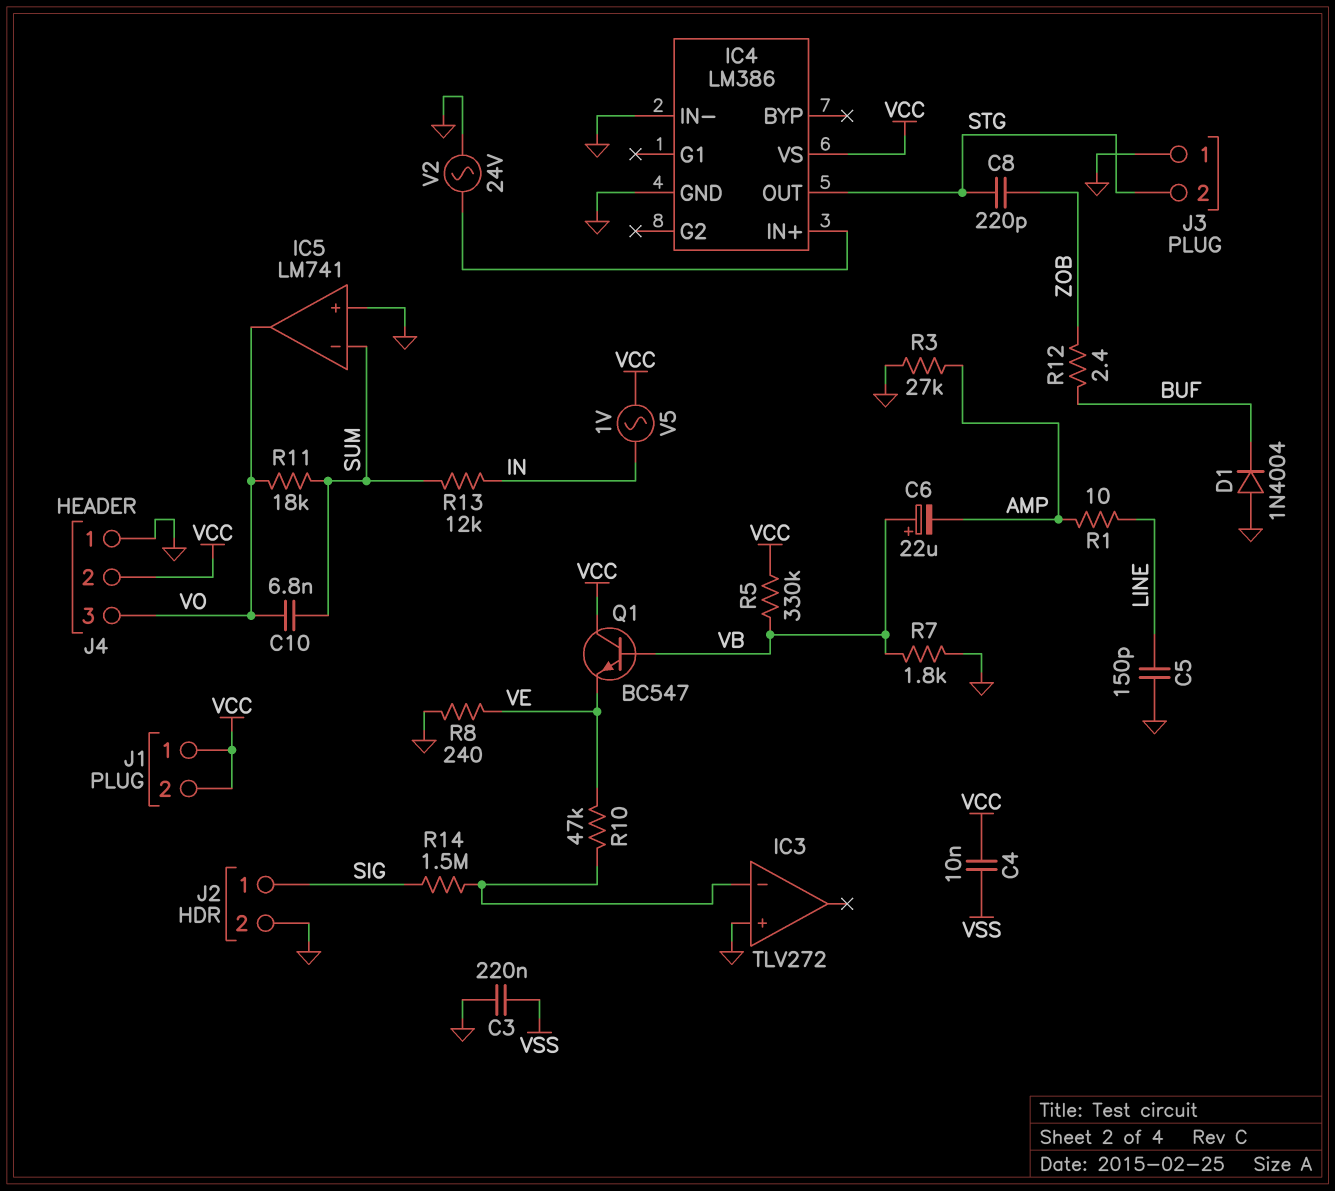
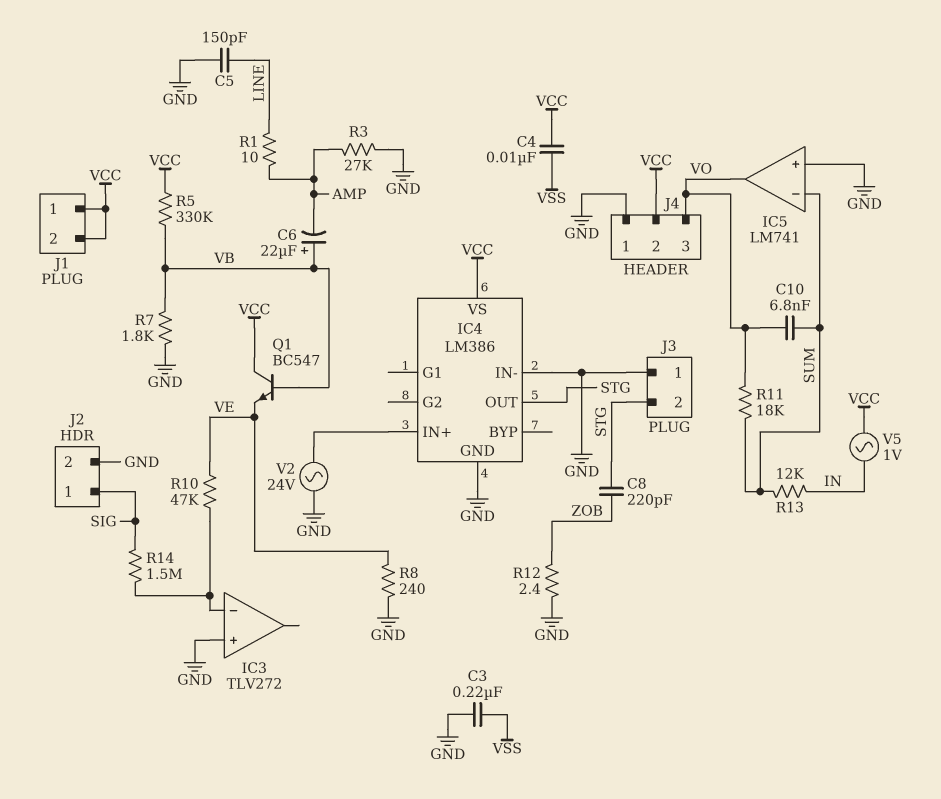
D1: diode 1N4004 (A GND, K BUF) -> none
R12: 2.4 (BUF, ZOB) -> 2.4 (GND, ZOB)

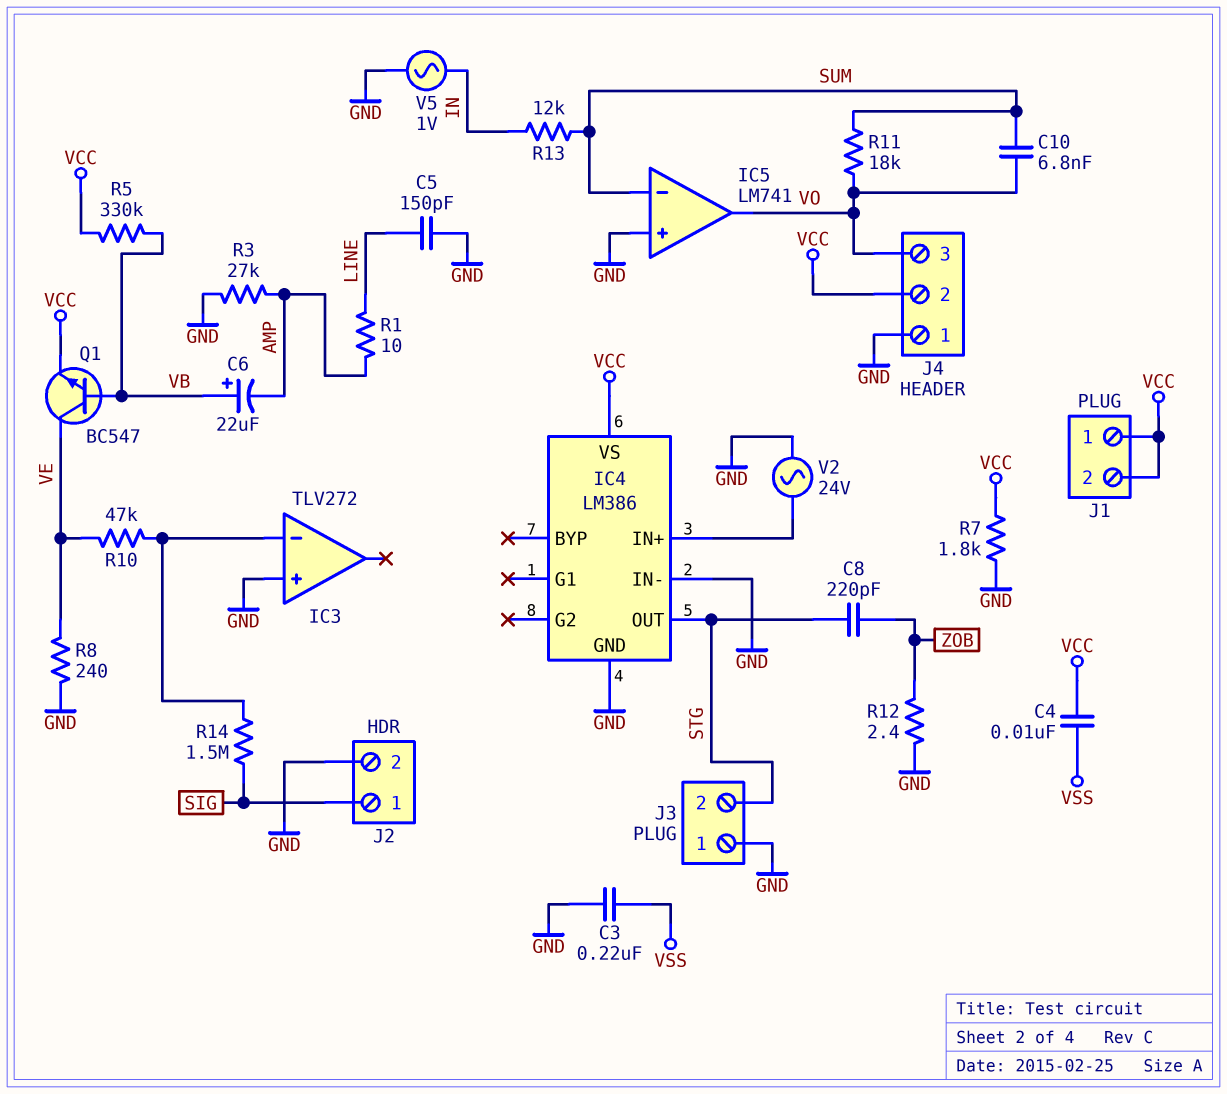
Q1: NPN BC547 (B VB, C VCC, E VE) -> NPN BC547 (B VB, C VE, E VCC)
R7: 1.8k (GND, VB) -> 1.8k (GND, VCC)
V5: AC 1V (IN, VCC) -> AC 1V (GND, IN)

